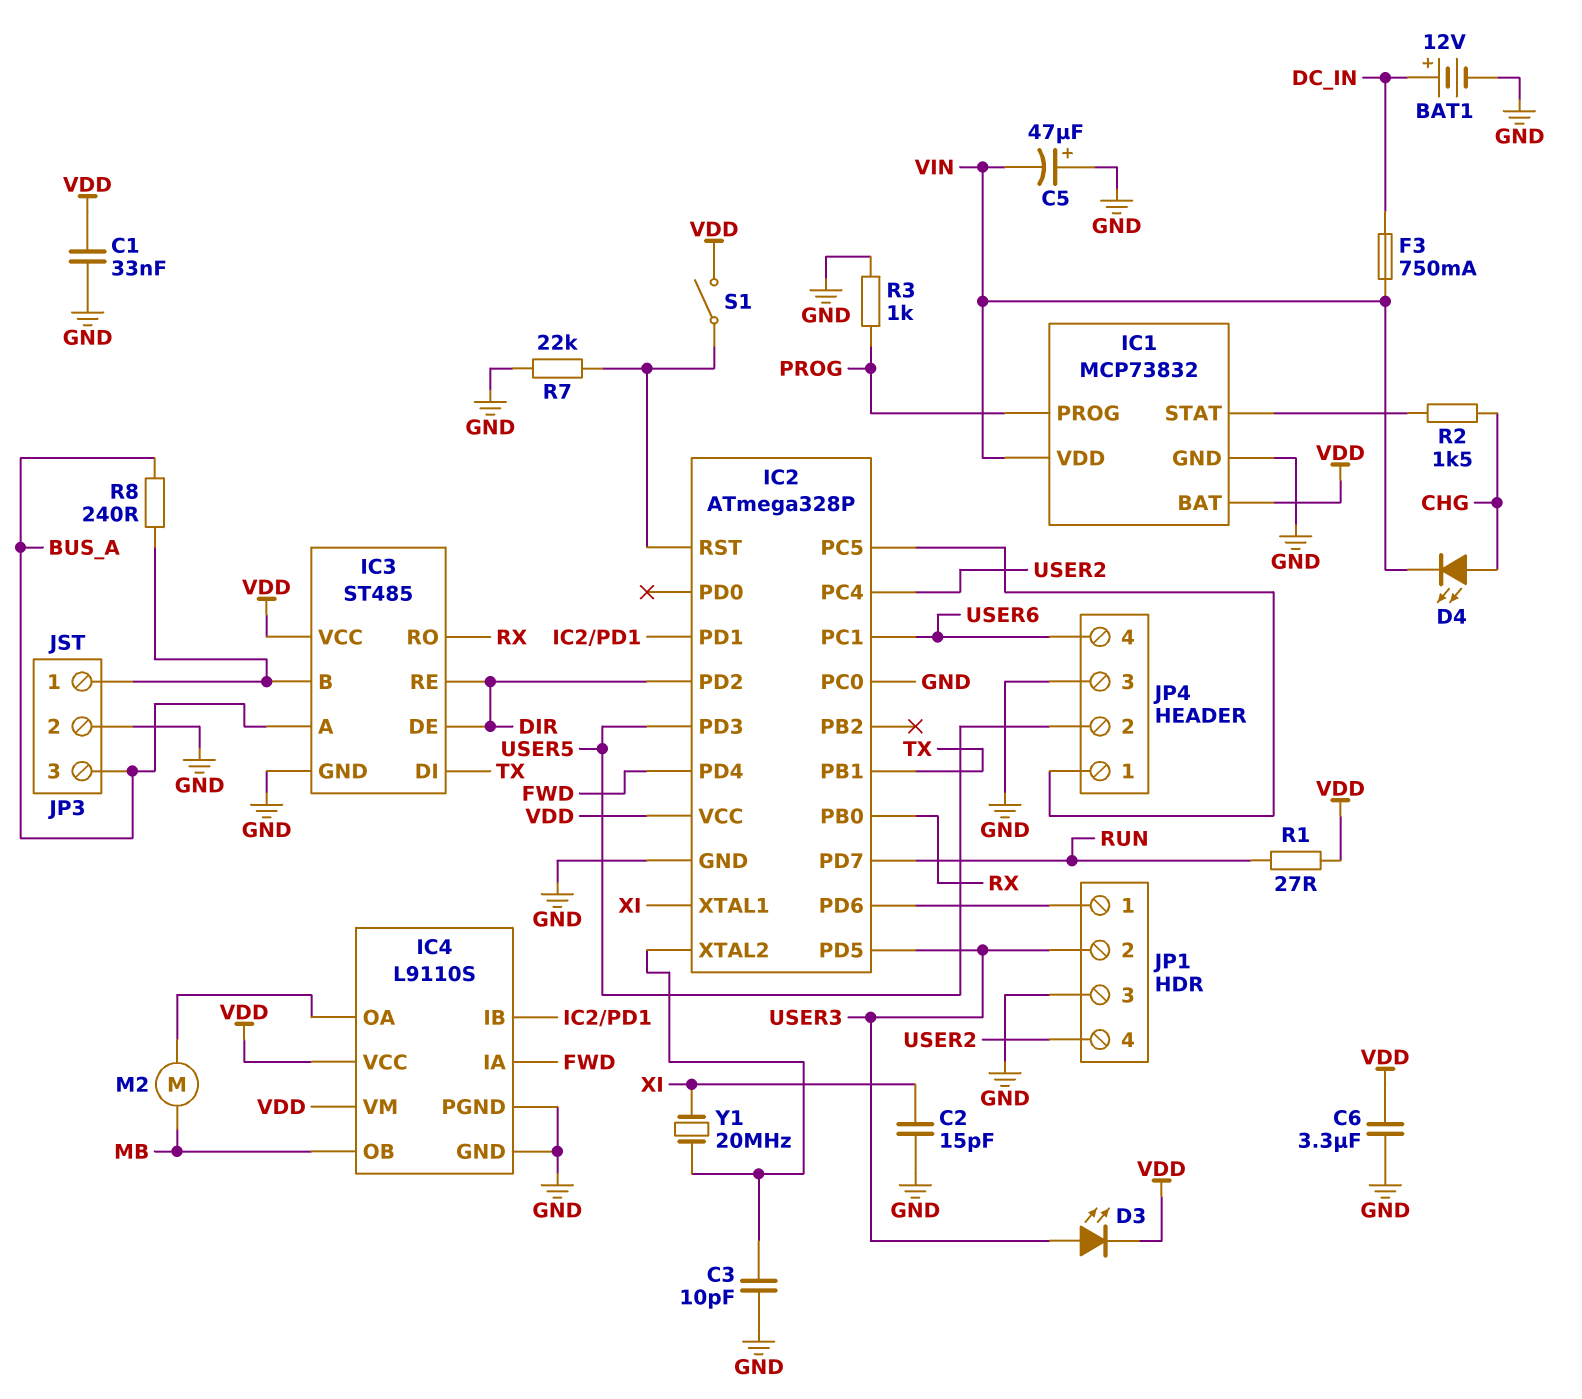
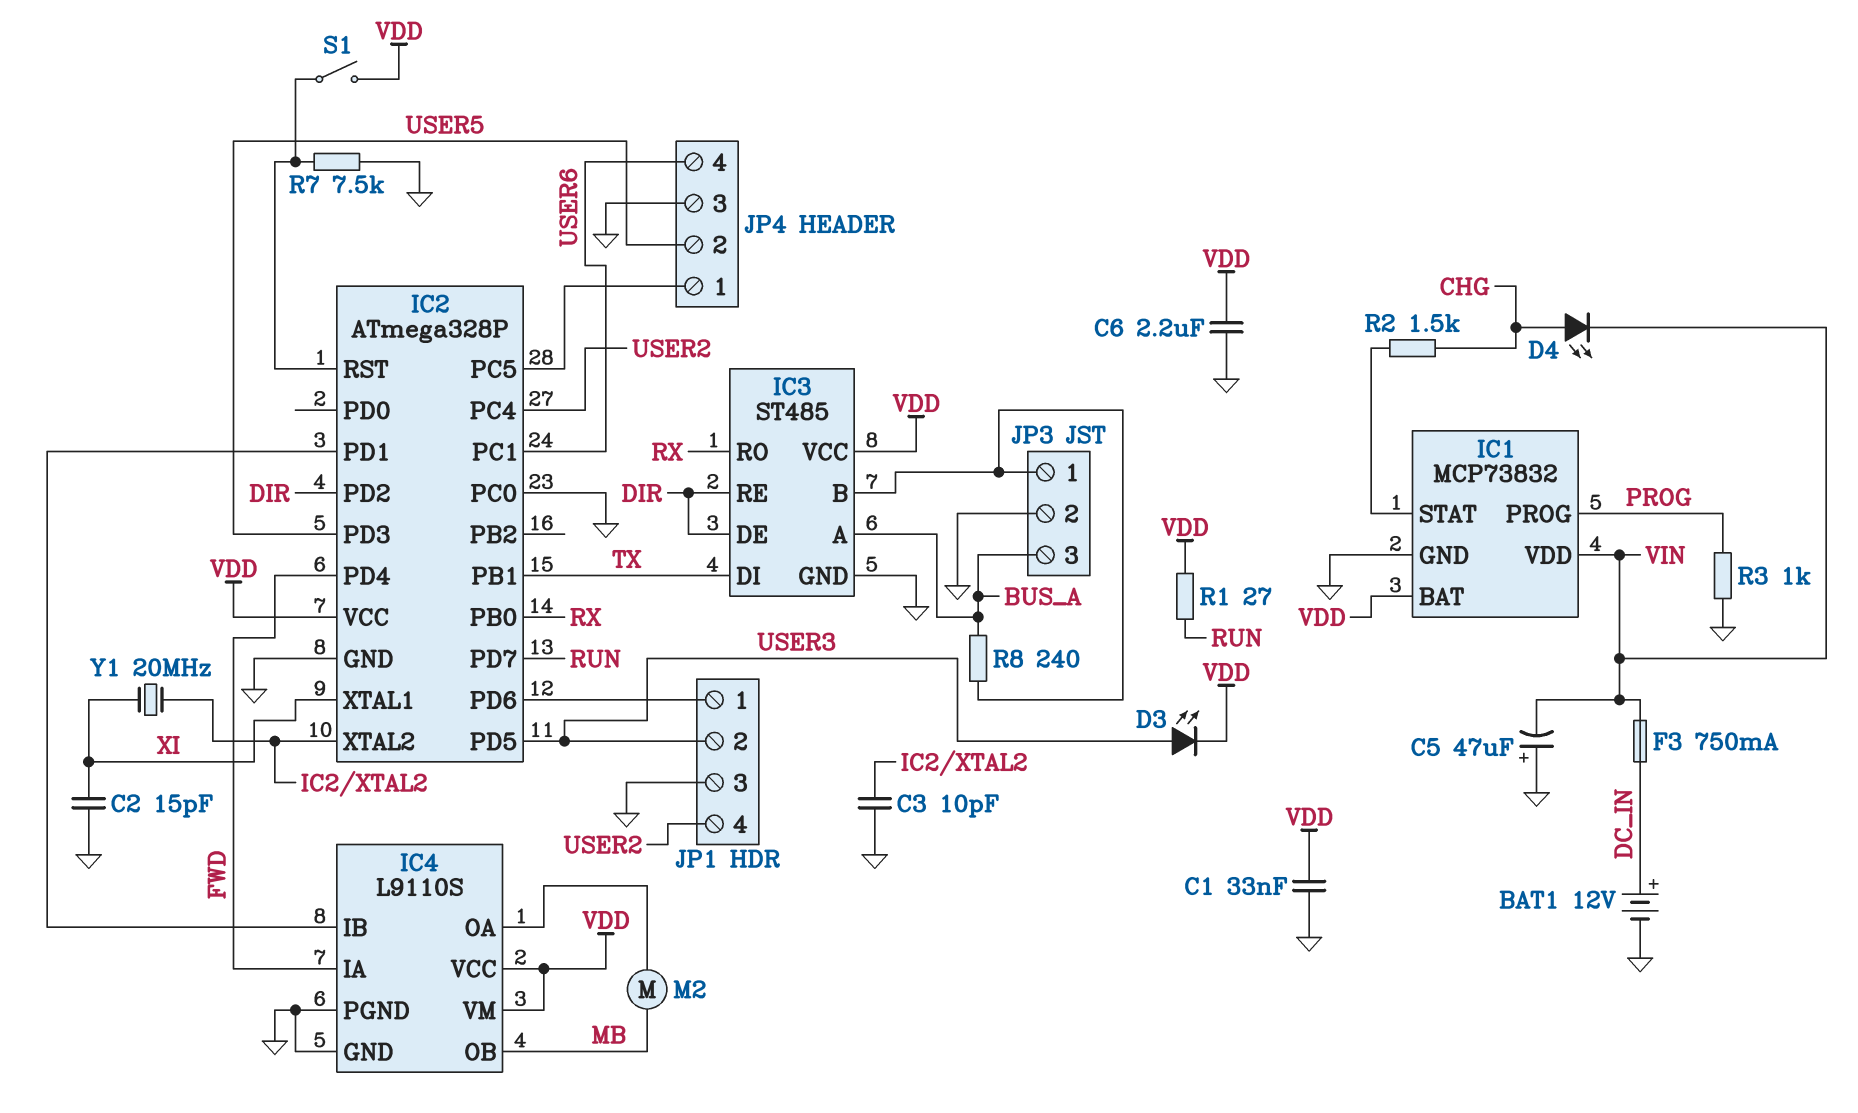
C6: 3.3uF (GND, VDD) -> 2.2uF (GND, VDD)
R7: 22k (GND, IC2/RST) -> 7.5k (GND, IC2/RST)

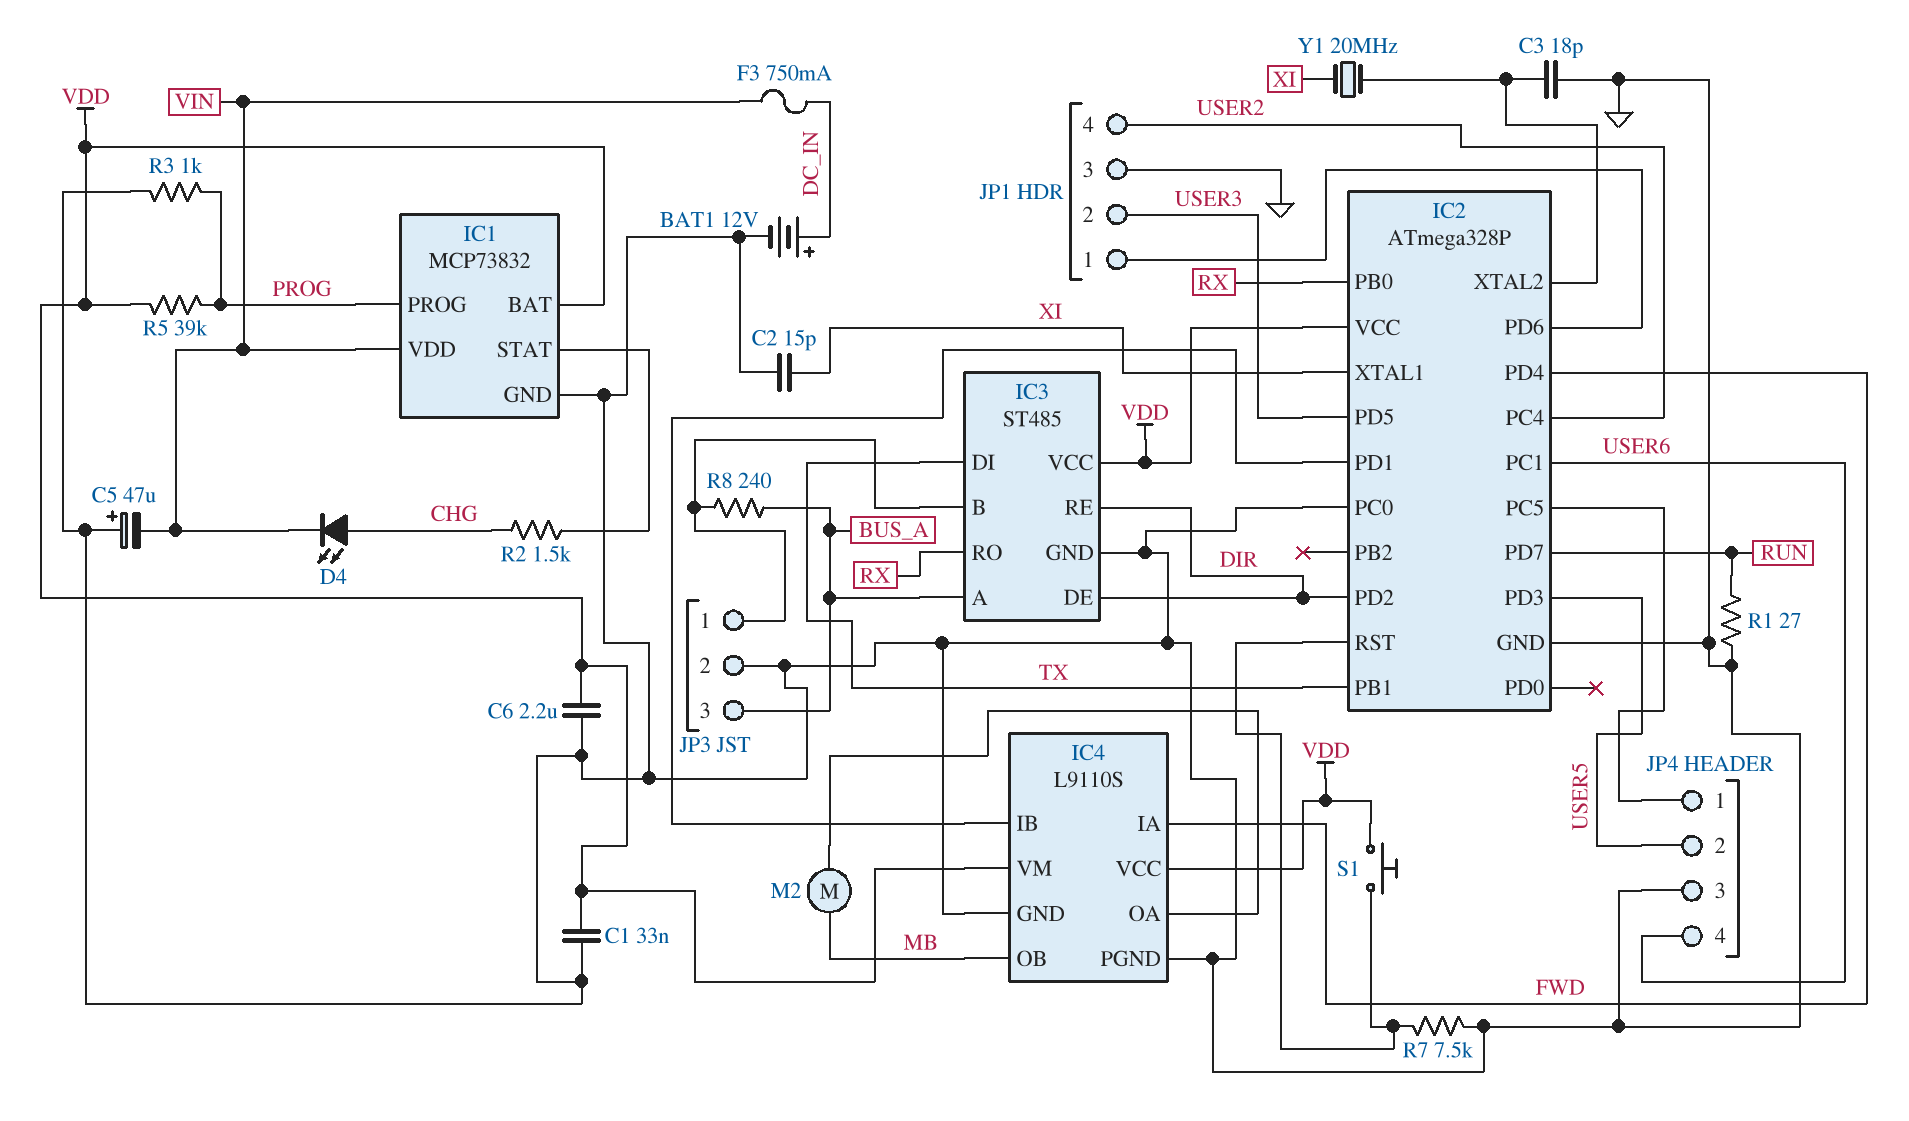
C3: 10pF (GND, IC2/XTAL2) -> 18pF (GND, IC2/XTAL2)
D3: LED (A USER3, K VDD) -> none
R1: 27 (RUN, VDD) -> 27 (GND, RUN)
R5: none -> 39k (PROG, VDD)
S1: switch (IC2/RST, VDD) -> button (IC2/RST, VDD)

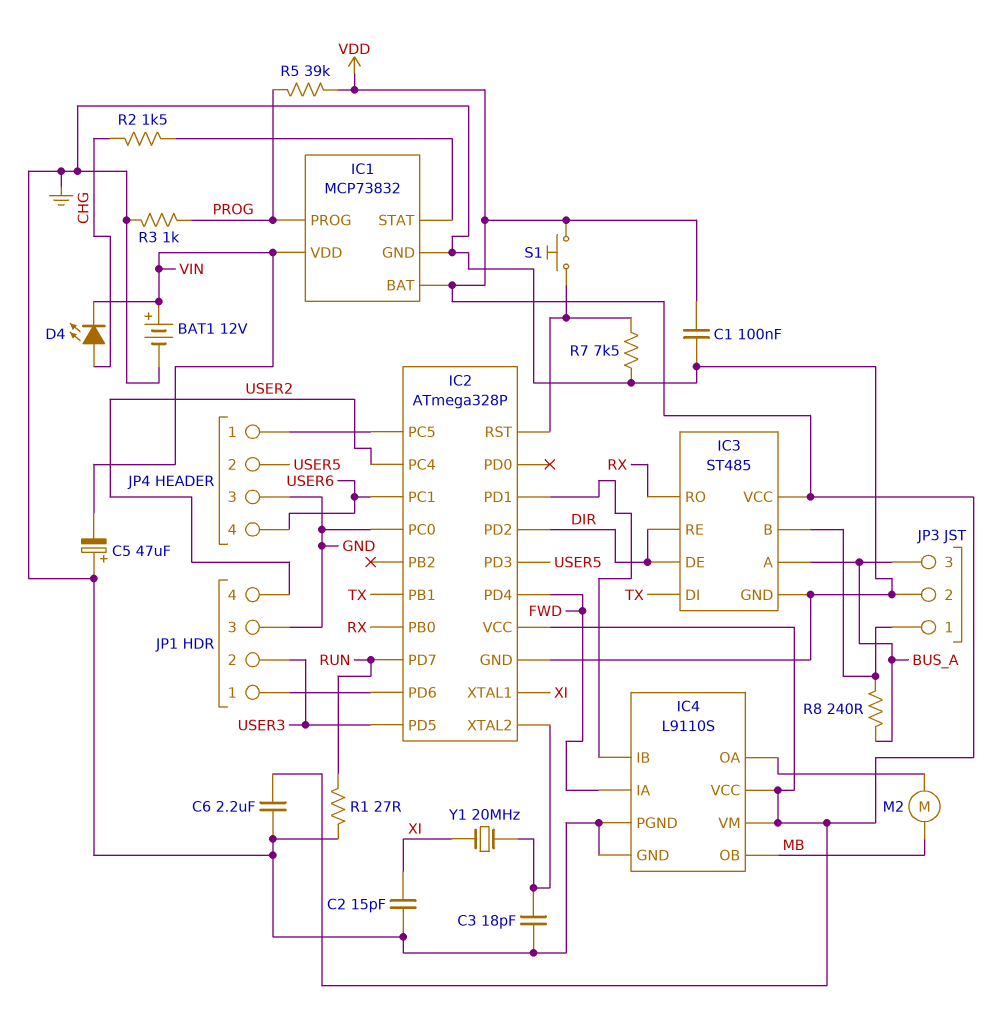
BAT1: 12V (plus DC_IN, minus GND) -> 12V (plus VIN, minus GND)
C1: 33nF (GND, VDD) -> 100nF (GND, VDD)
F3: 750mA (DC_IN, VIN) -> none

